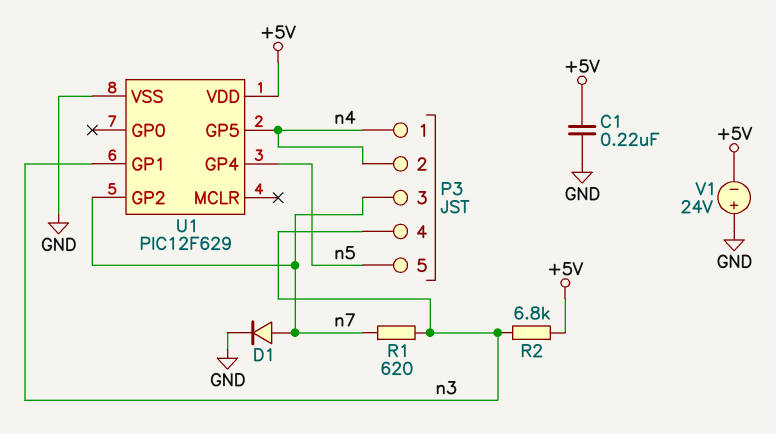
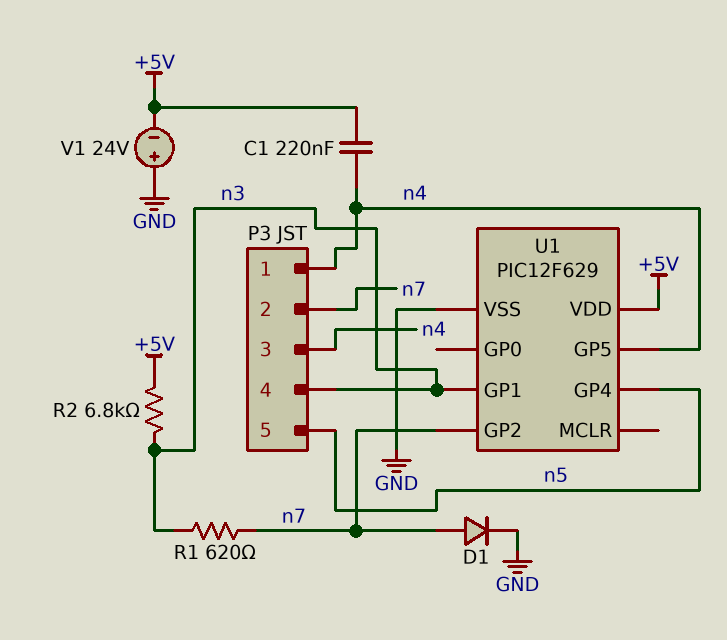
C1: 220nF (+5V, GND) -> 220nF (+5V, n4)
P3 pin 2: n4 -> n7
P3 pin 3: n7 -> n4

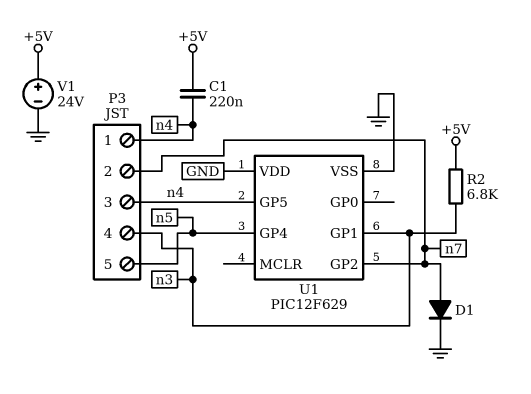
R1: 620 (n3, n7) -> none
U1 pin VDD: +5V -> GND
V1: 24V (plus GND, minus +5V) -> 24V (plus +5V, minus GND)

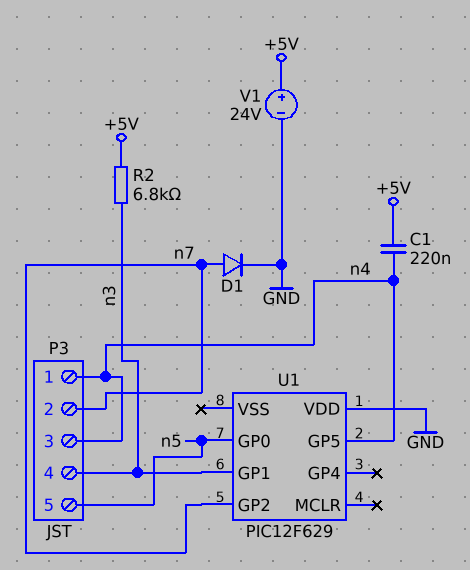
U1 pin GP0: none -> n5
U1 pin GP4: n5 -> none
U1 pin VSS: GND -> none

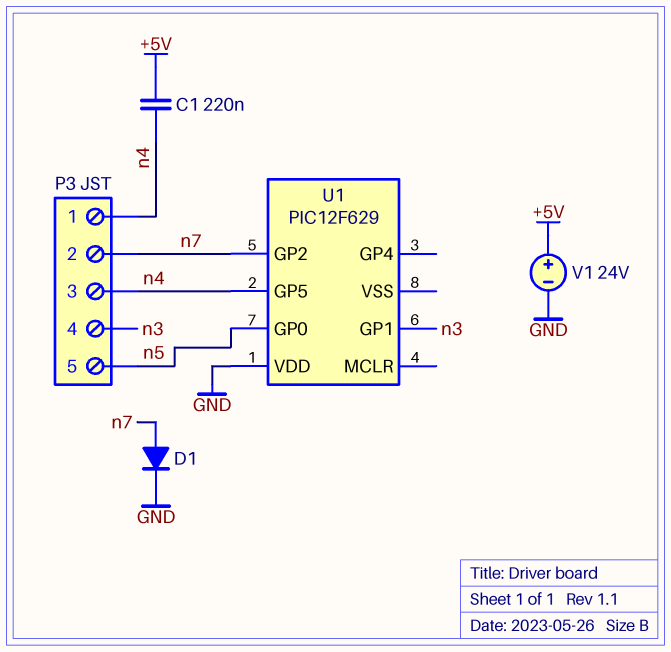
R2: 6.8k (+5V, n3) -> none

